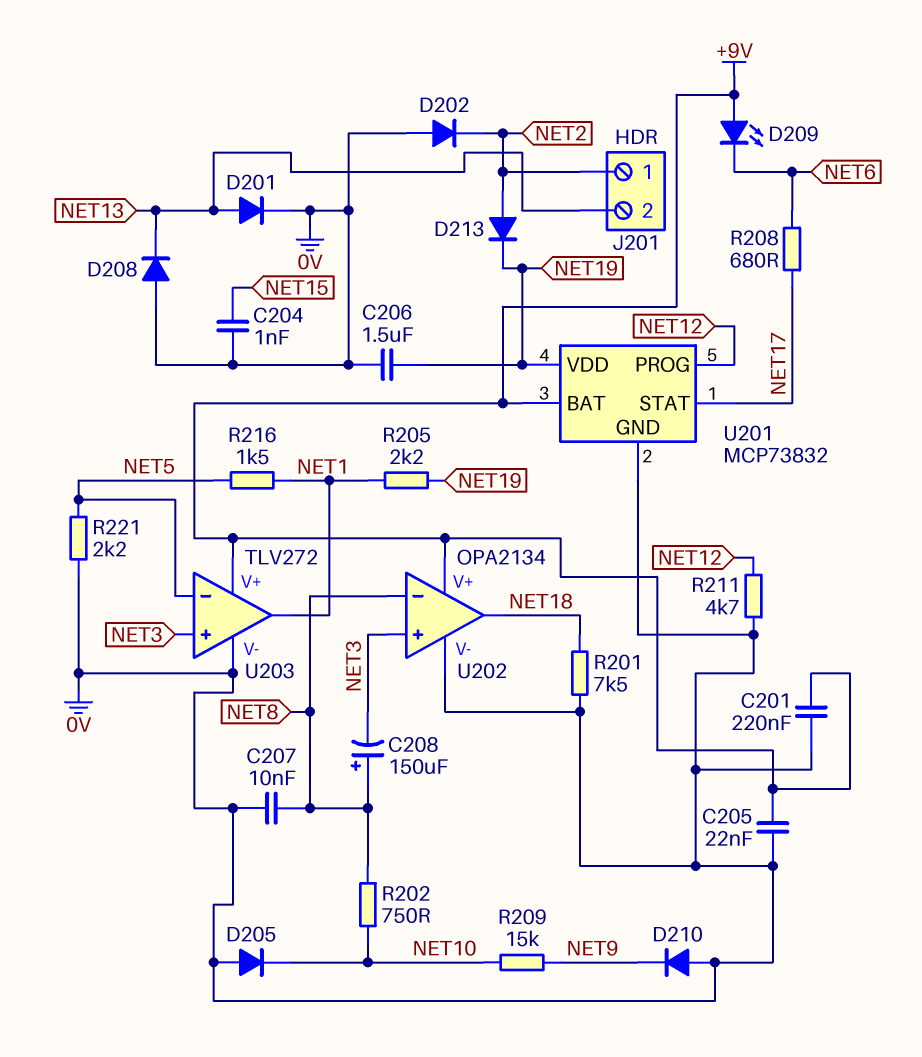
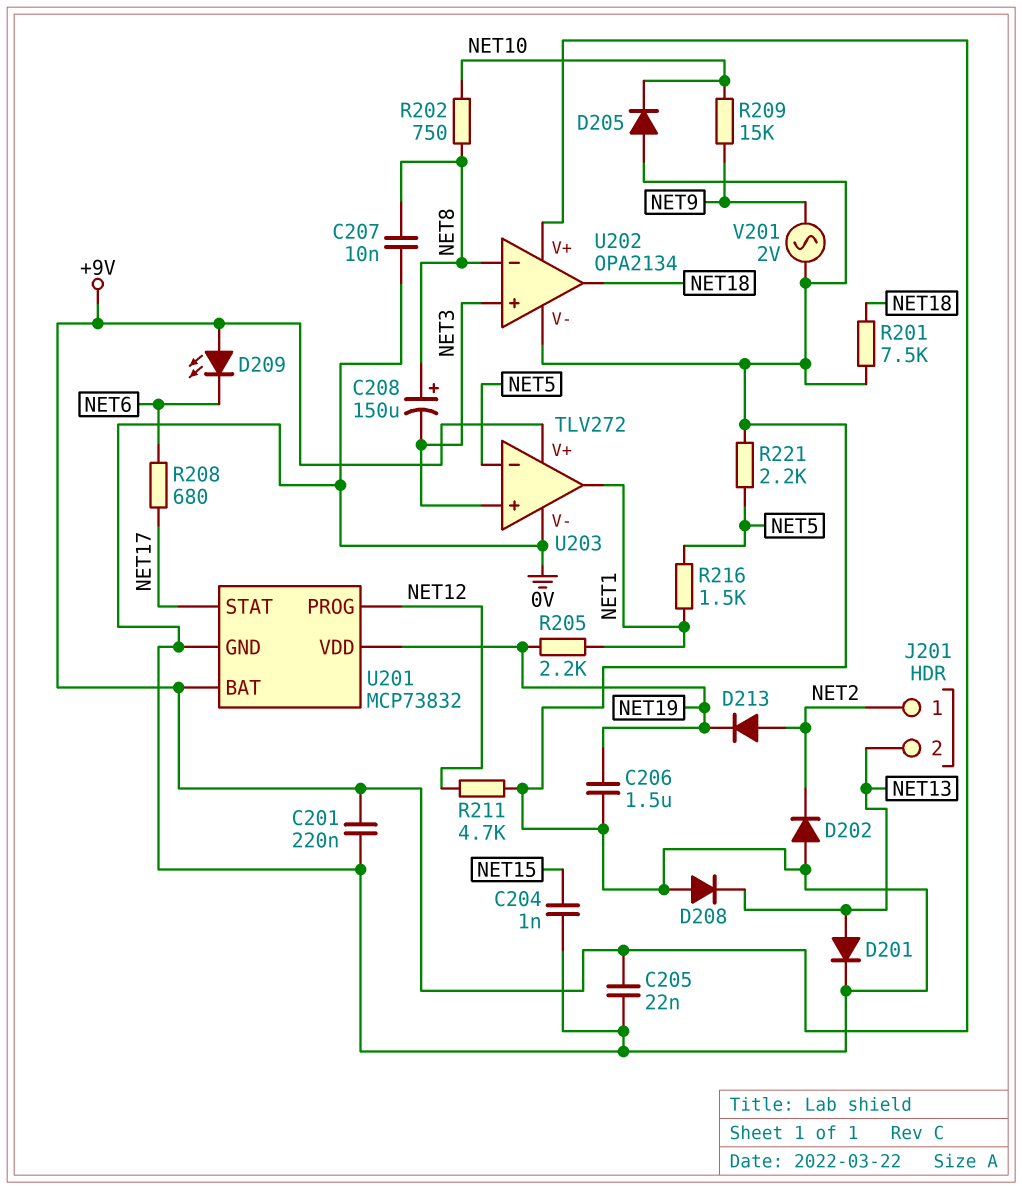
D210: diode (A 0V, K NET9) -> none
V201: none -> AC 2V (0V, NET9)

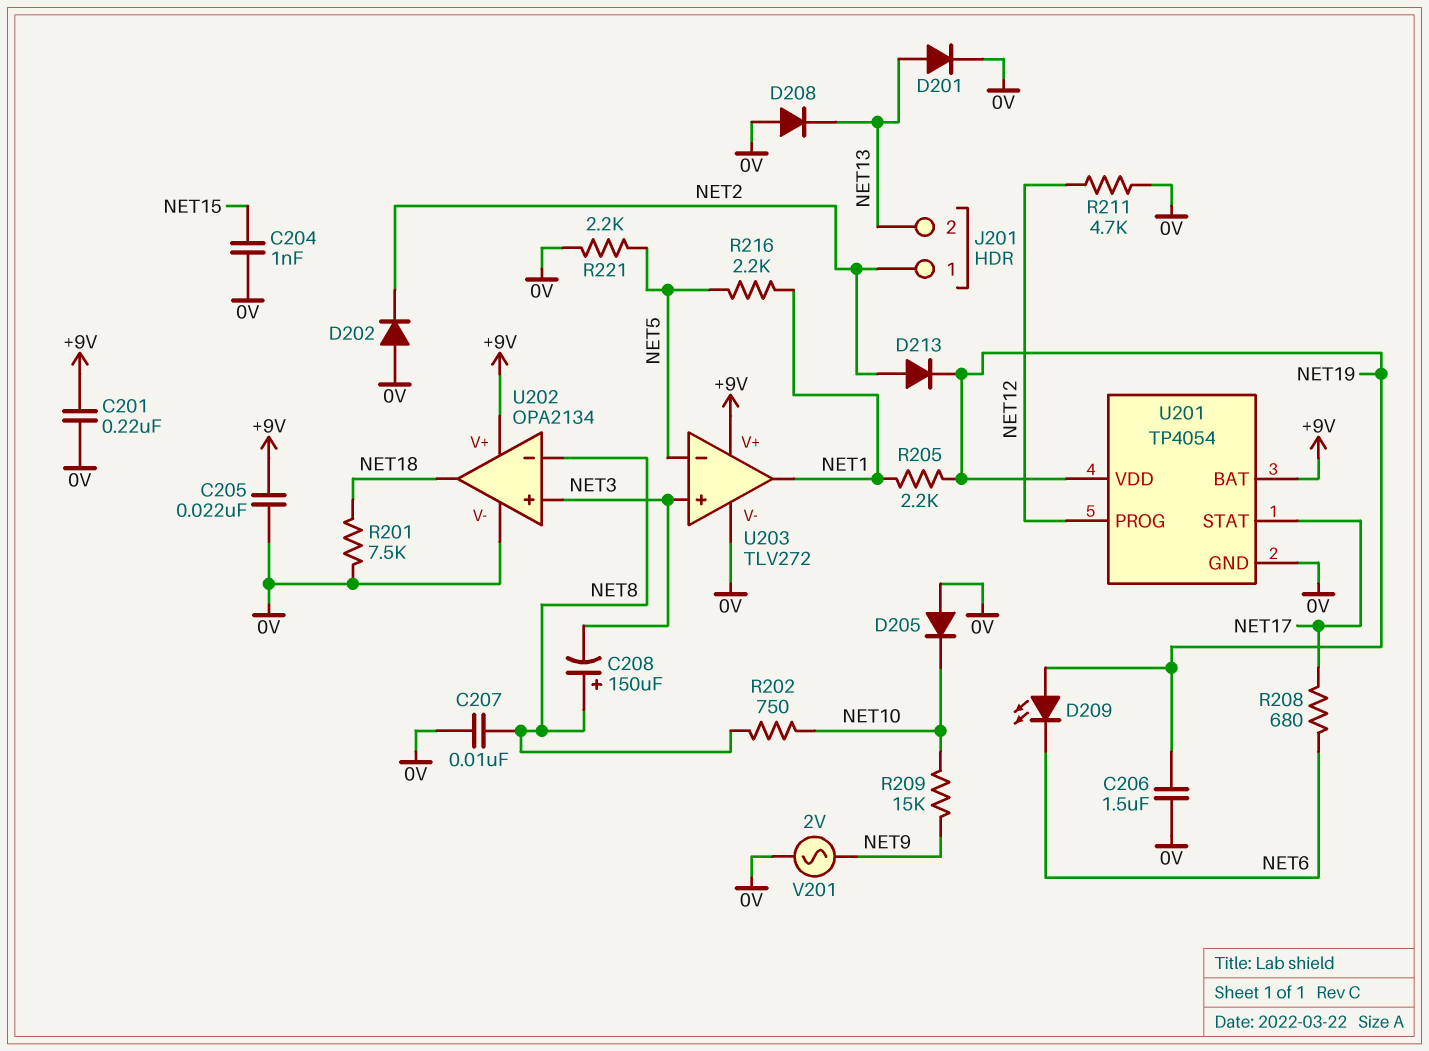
D209: LED (A +9V, K NET6) -> LED (A NET19, K NET6)
R216: 1.5k (NET1, NET5) -> 2.2k (NET1, NET5)
U201: MCP73832 -> TP4054

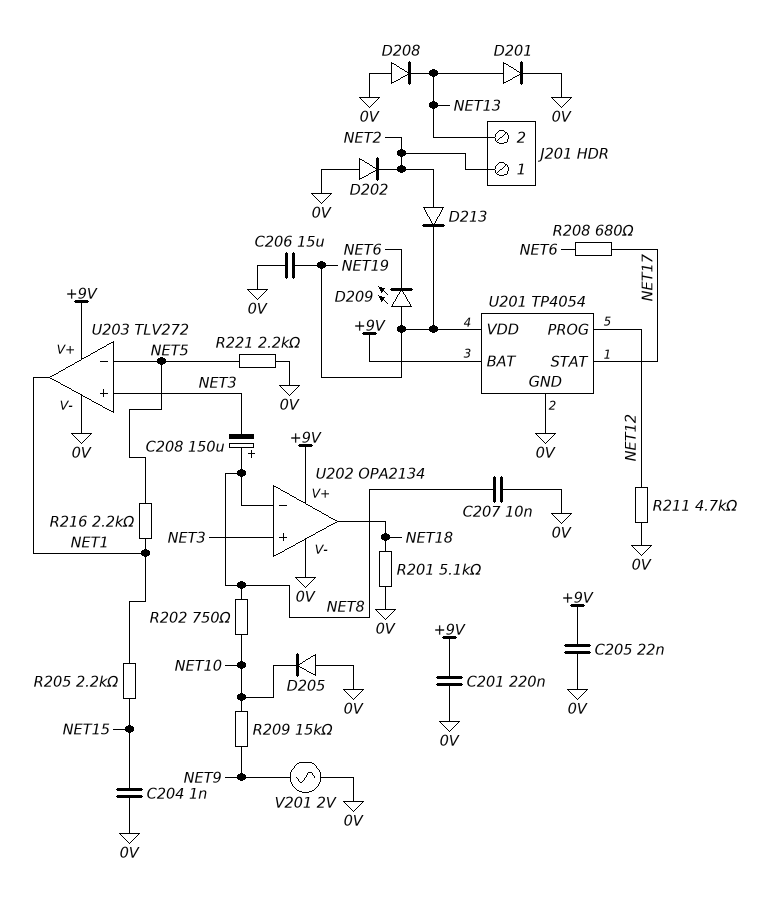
C206: 1.5uF (0V, NET19) -> 15uF (0V, NET19)
R201: 7.5k (0V, NET18) -> 5.1k (0V, NET18)
R205: 2.2k (NET1, NET19) -> 2.2k (NET1, NET15)

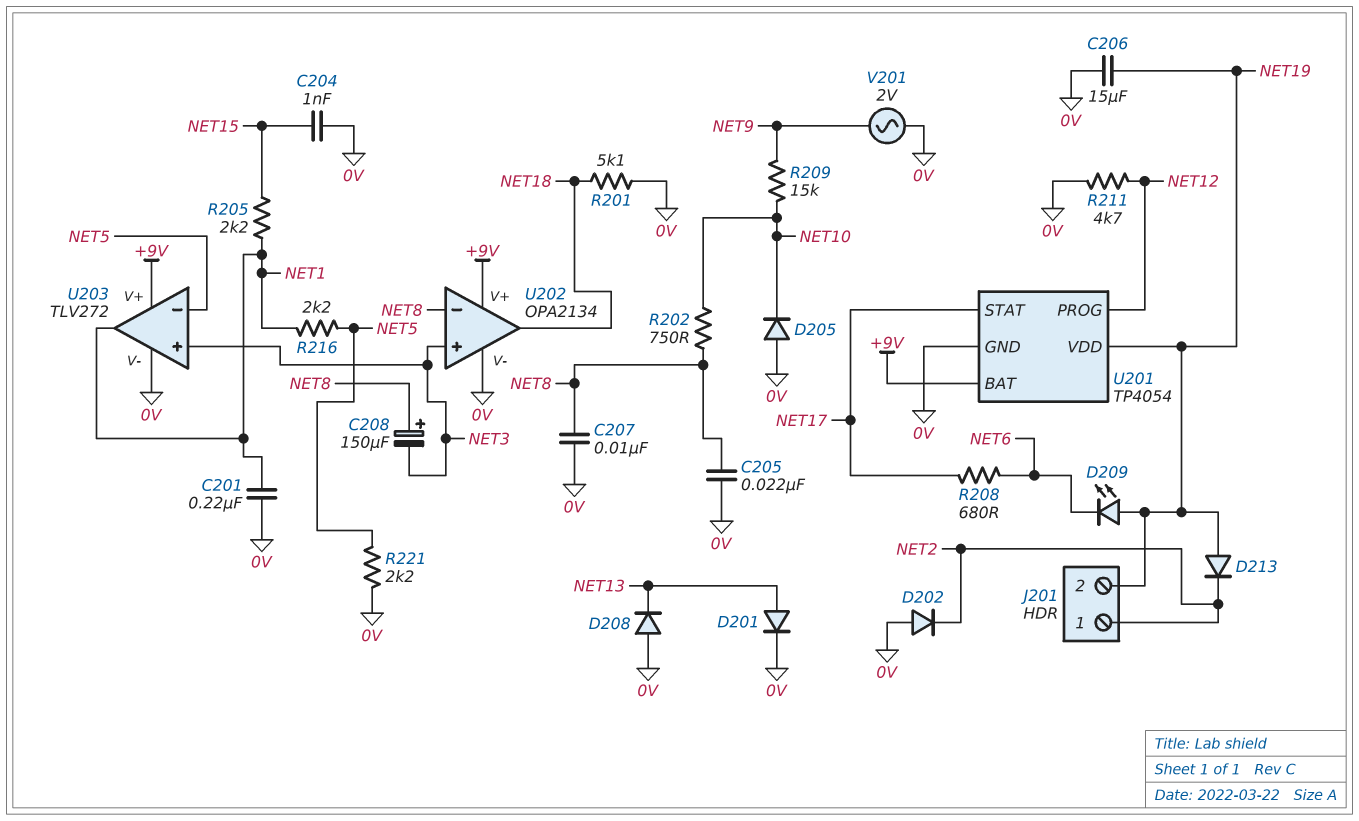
C201: 220nF (+9V, 0V) -> 220nF (0V, NET1)
C205: 22nF (+9V, 0V) -> 22nF (0V, NET8)
D213: diode (A NET2, K NET19) -> diode (A NET19, K NET2)
J201 pin 2: NET13 -> NET19

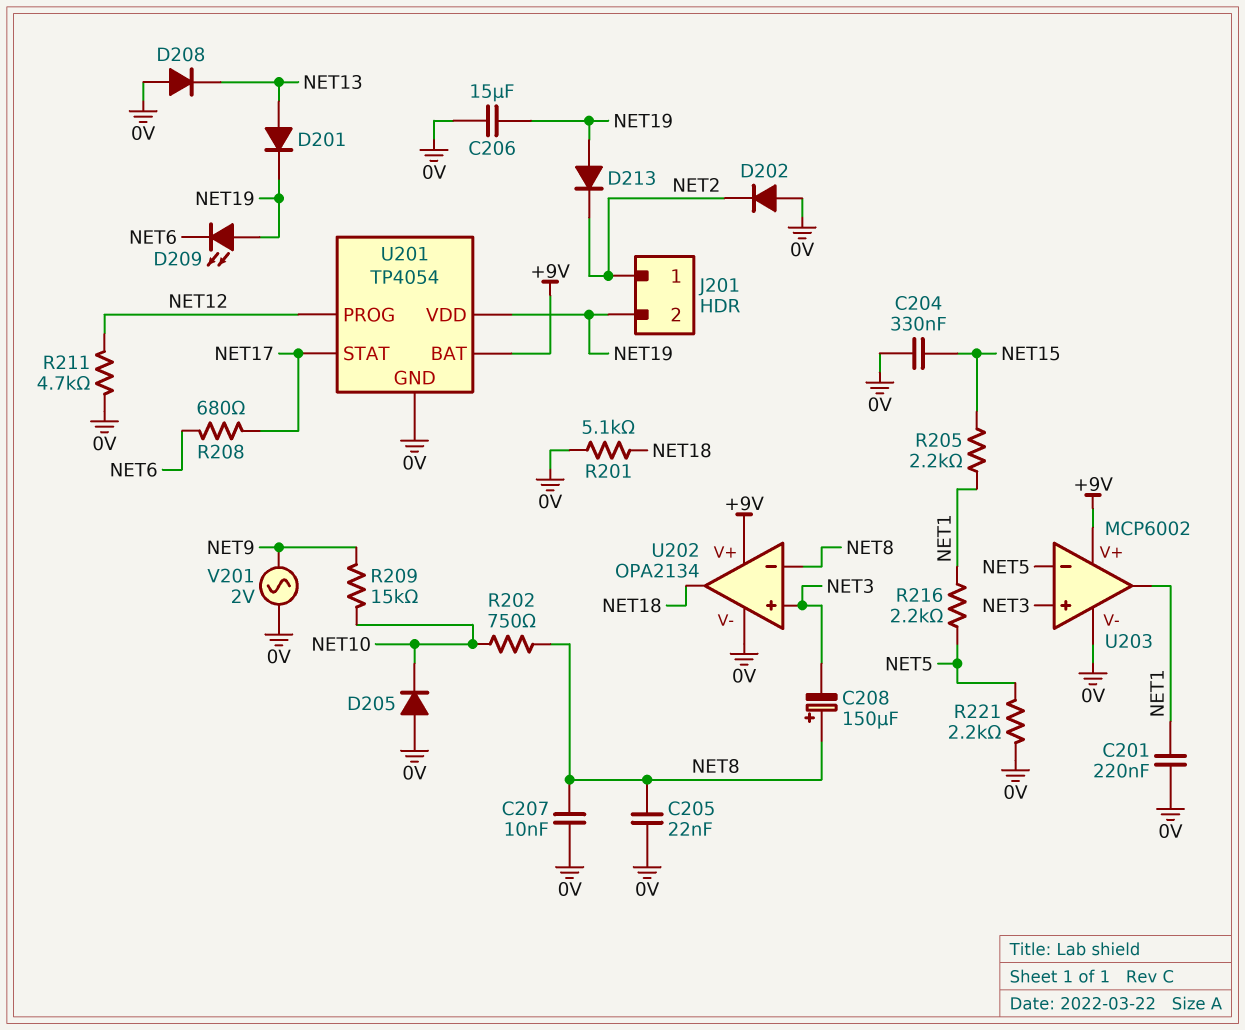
C204: 1nF (0V, NET15) -> 330nF (0V, NET15)
D201: diode (A NET13, K 0V) -> diode (A NET13, K NET19)
U203: TLV272 -> MCP6002

